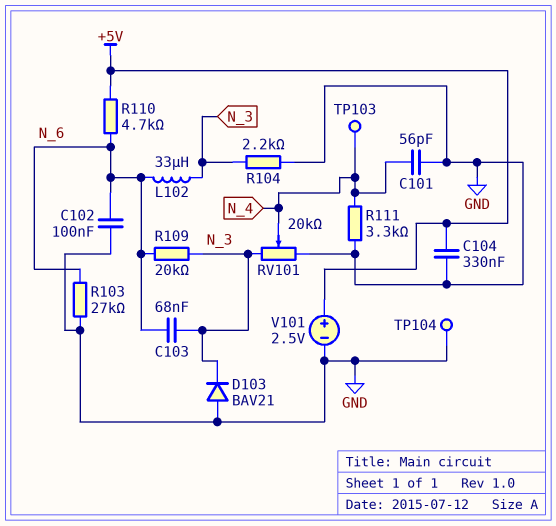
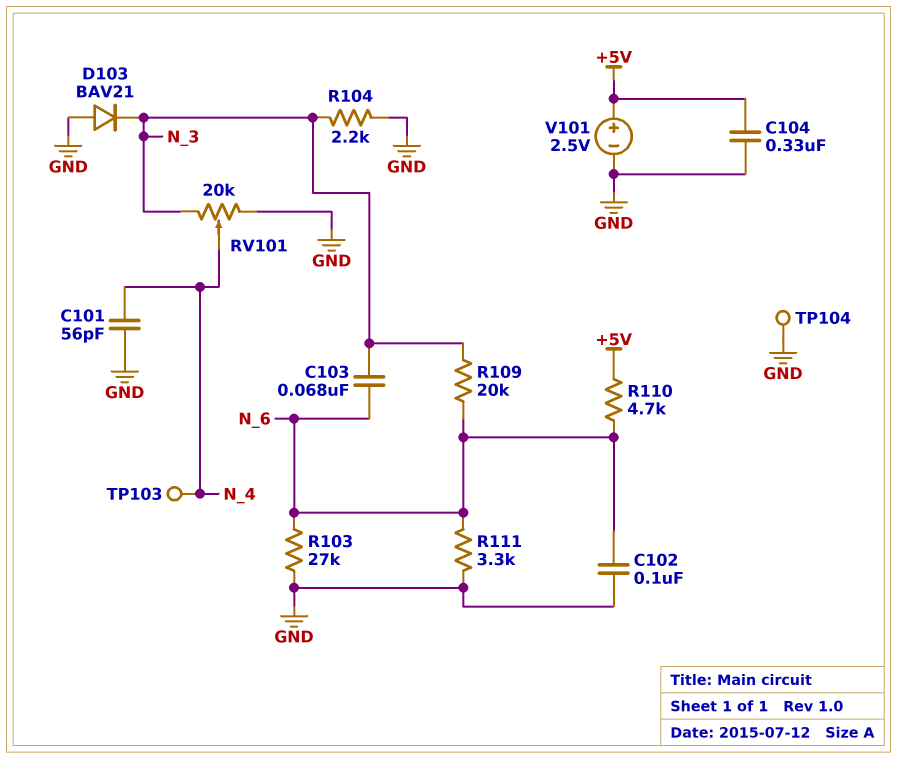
L102: 33uH (N_3, N_6) -> none
R111: 3.3k (GND, N_4) -> 3.3k (GND, N_6)

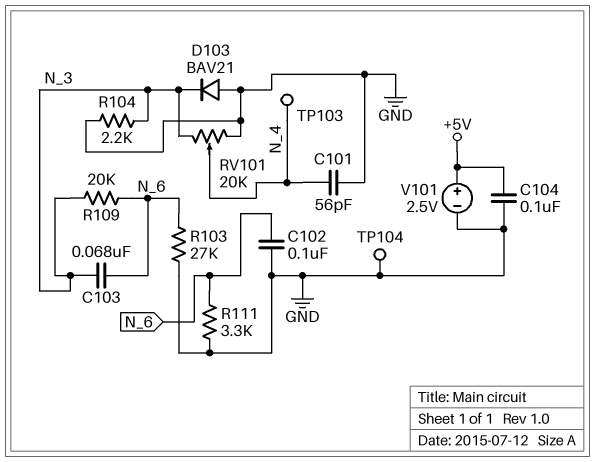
C104: 330nF (+5V, GND) -> 100nF (+5V, GND)
R110: 4.7k (+5V, N_6) -> none

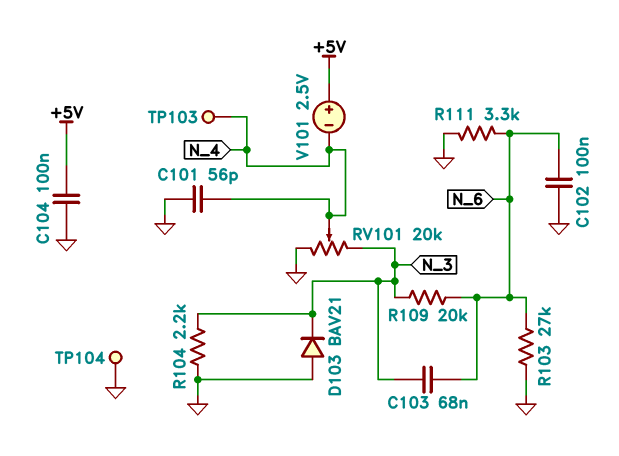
V101: 2.5V (plus +5V, minus GND) -> 2.5V (plus +5V, minus N_4)

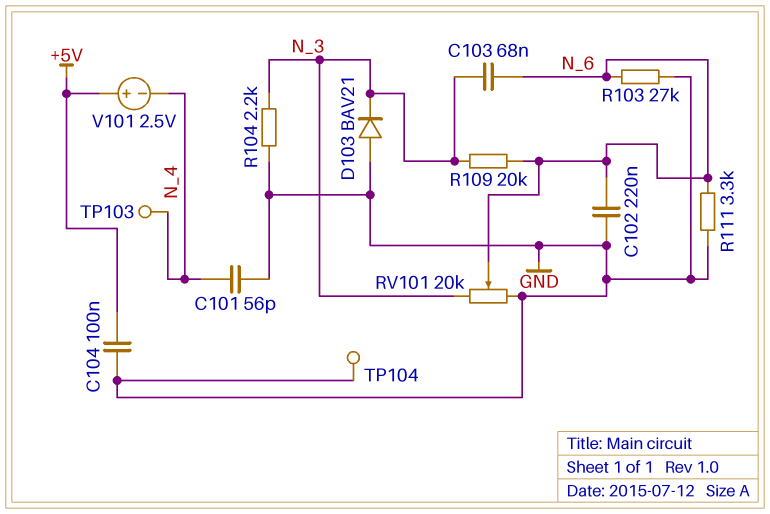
C102: 100nF (GND, N_6) -> 220nF (GND, N_6)
RV101: 20k (GND, N_3, wiper N_4) -> 20k (GND, N_3, wiper N_6)

